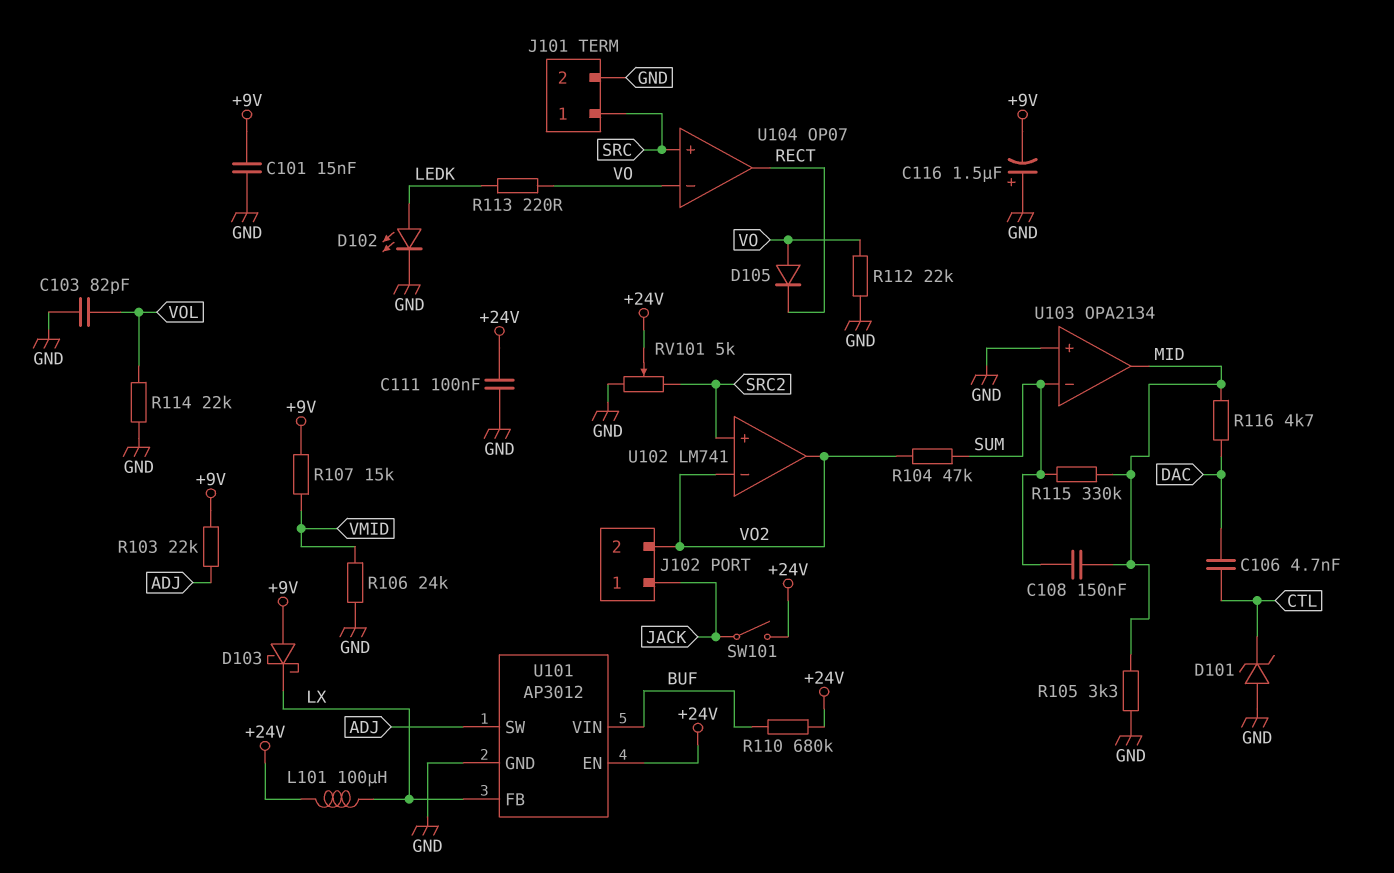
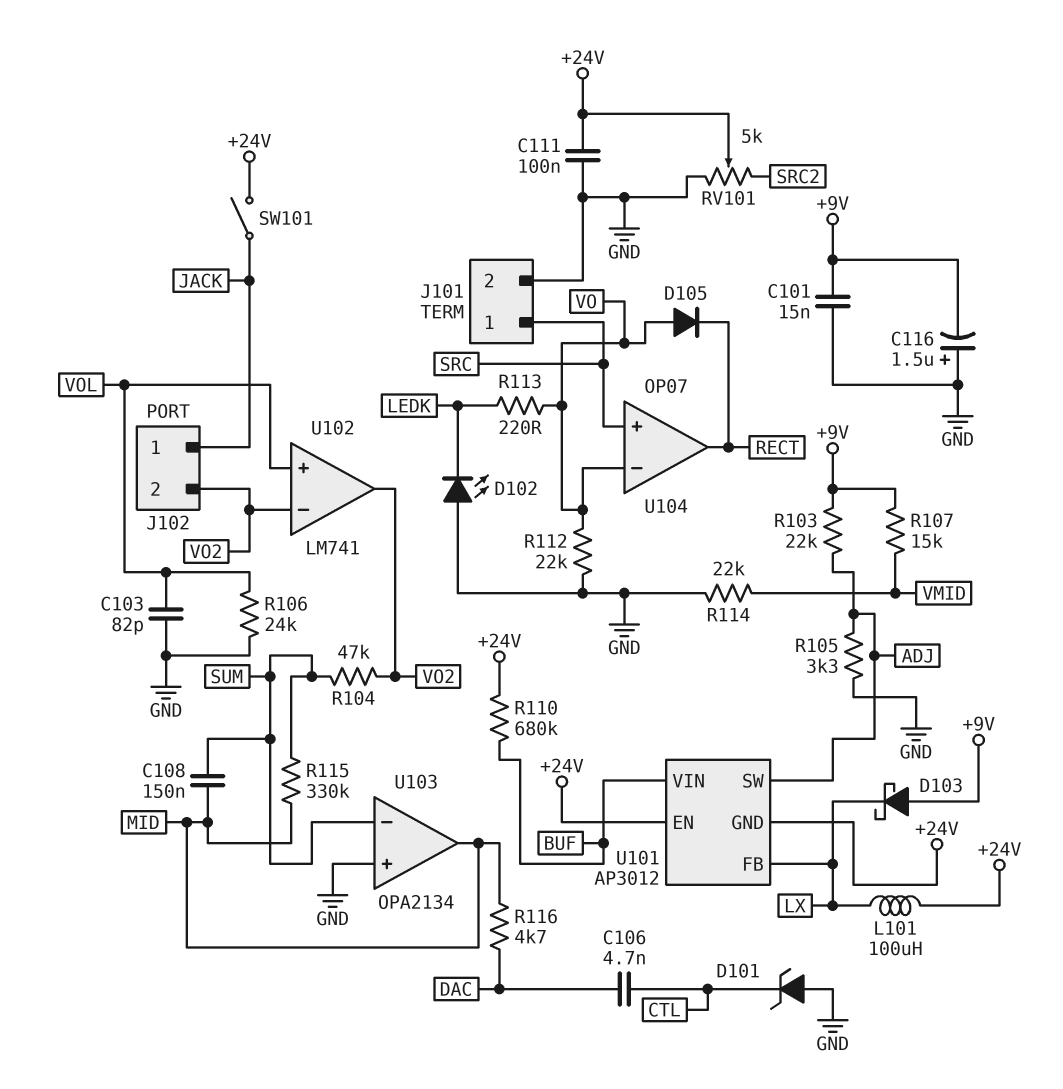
D102: LED (A LEDK, K GND) -> LED (A GND, K LEDK)
R105: 3.3k (GND, MID) -> 3.3k (ADJ, GND)
R106: 24k (GND, VMID) -> 24k (GND, VOL)
R114: 22k (GND, VOL) -> 22k (GND, VMID)
U101 pin GND: GND -> +24V
U102 pin in+: SRC2 -> VOL

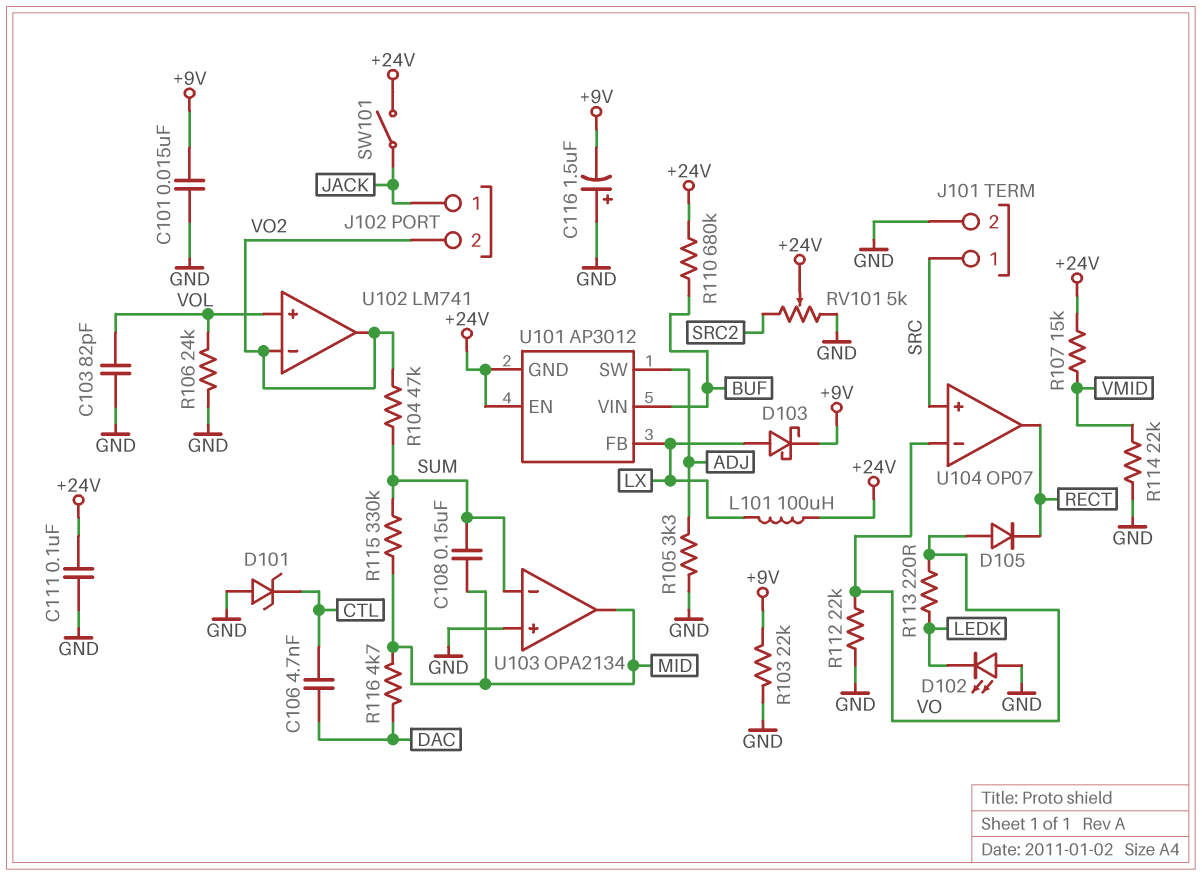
D103: schottky (A +9V, K LX) -> schottky (A LX, K +9V)
R103: 22k (+9V, ADJ) -> 22k (+9V, GND)
R107: 15k (+9V, VMID) -> 15k (+24V, VMID)

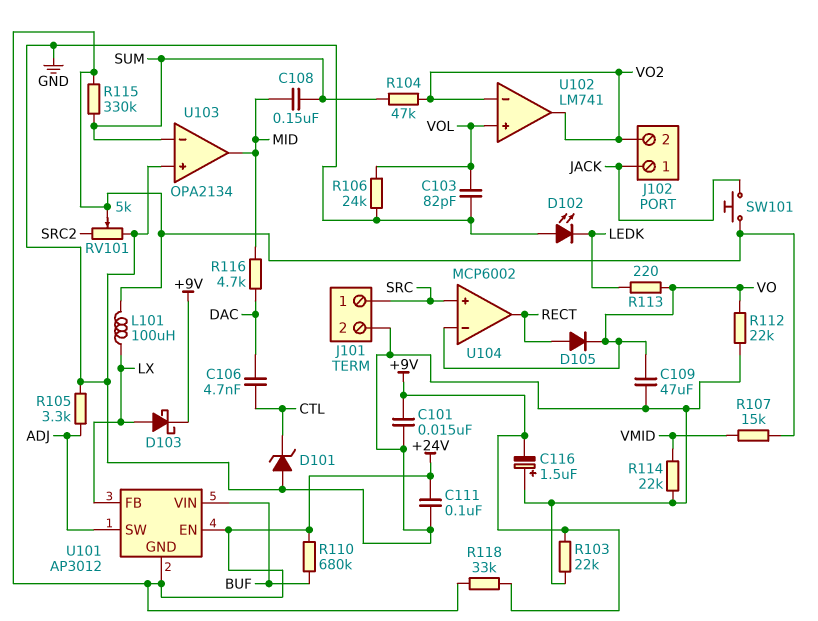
C109: none -> 47uF (GND, VO)
D105: diode (A VO, K RECT) -> diode (A RECT, K VO)
R115: 330k (MID, SUM) -> 330k (+24V, SUM)
R118: none -> 33k (+9V, +24V)
SW101: switch (+24V, JACK) -> button (+24V, JACK)
U104: OP07 -> MCP6002

